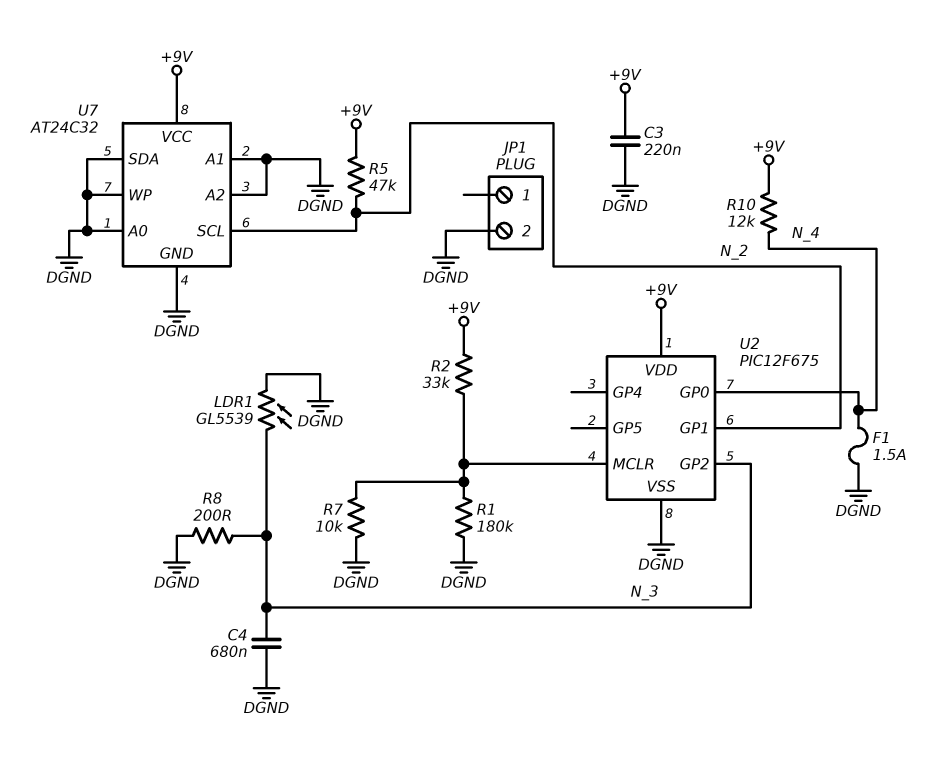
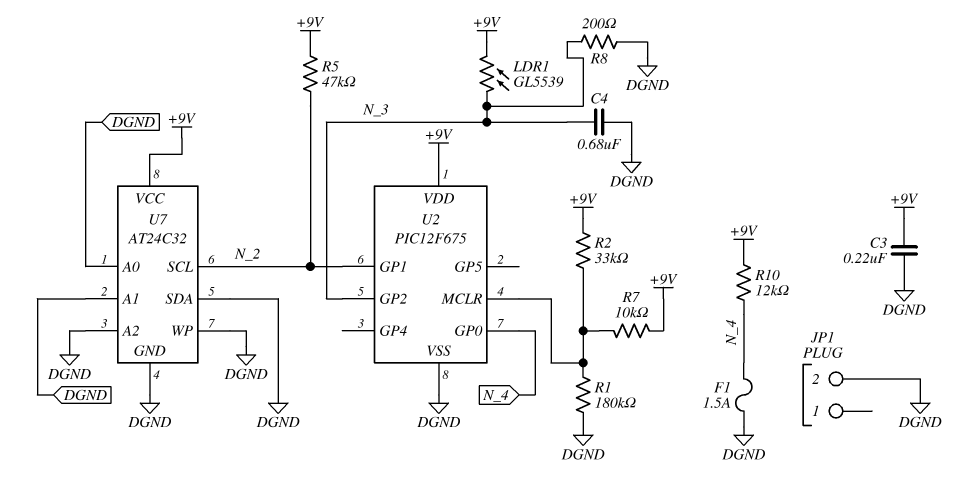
LDR1: GL5539 (DGND, N_3) -> GL5539 (+9V, N_3)
R7: 10k (DGND, U2/MCLR) -> 10k (+9V, U2/MCLR)

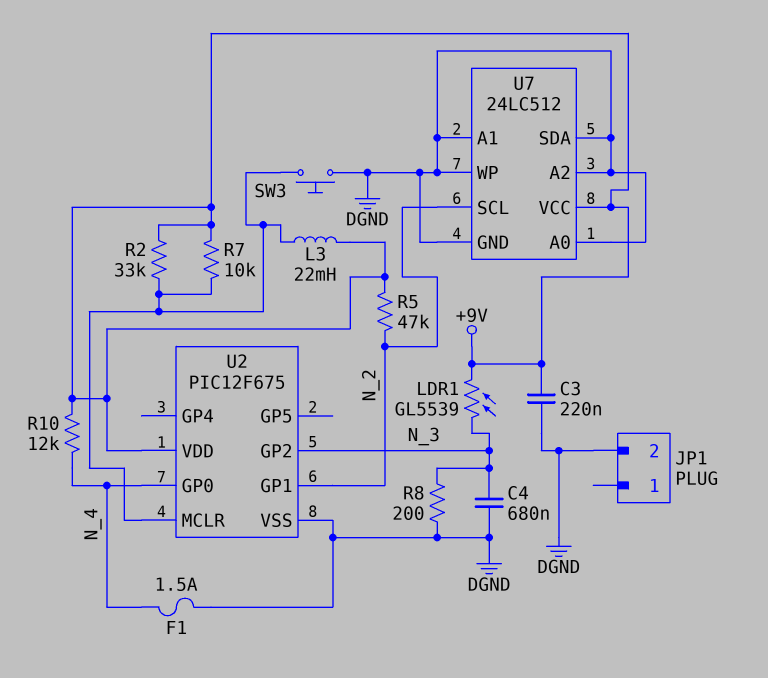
L3: none -> 22mH (+9V, U2/MCLR)
R1: 180k (DGND, U2/MCLR) -> none
SW3: none -> button (DGND, U2/MCLR)
U7: AT24C32 -> 24LC512

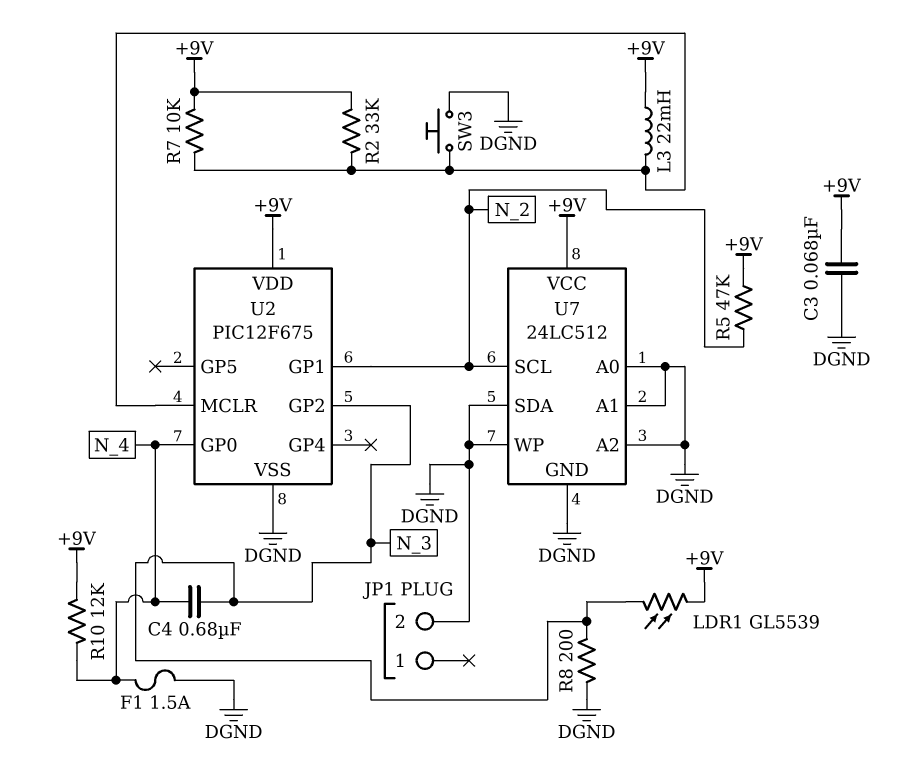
C3: 220nF (+9V, DGND) -> 68nF (+9V, DGND)
C4: 680nF (DGND, N_3) -> 680nF (N_3, N_4)

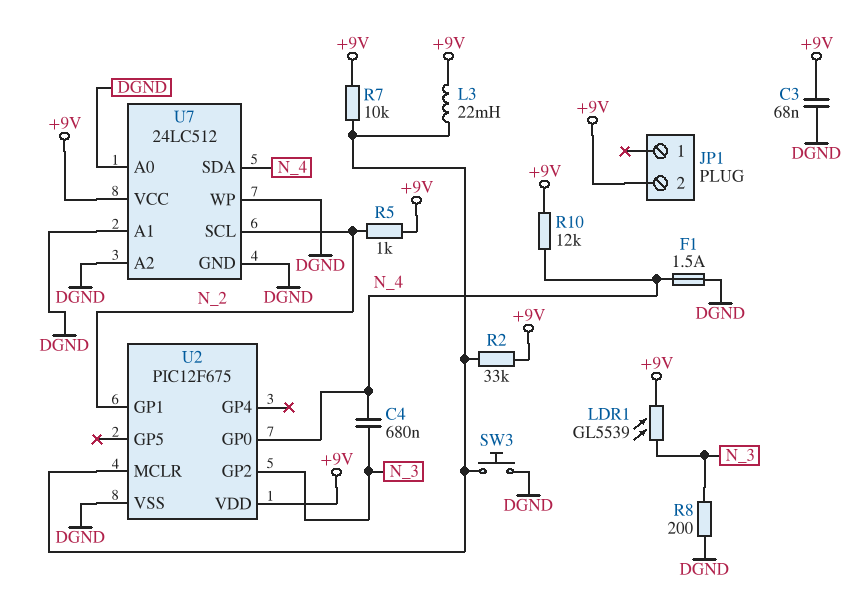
JP1 pin 2: DGND -> +9V
R5: 47k (+9V, N_2) -> 1k (+9V, N_2)
U7 pin SDA: DGND -> N_4

